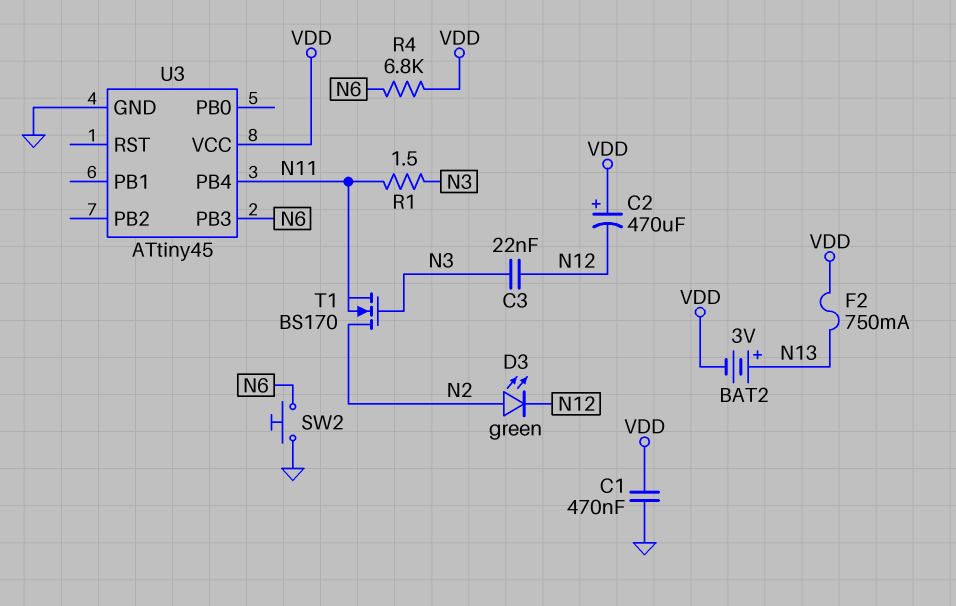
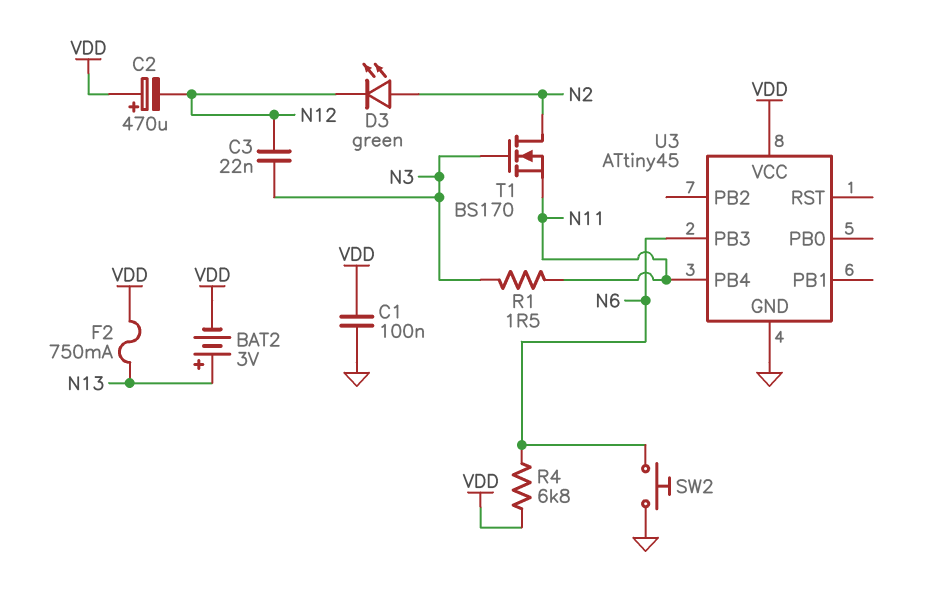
C1: 470nF (GND, VDD) -> 100nF (GND, VDD)

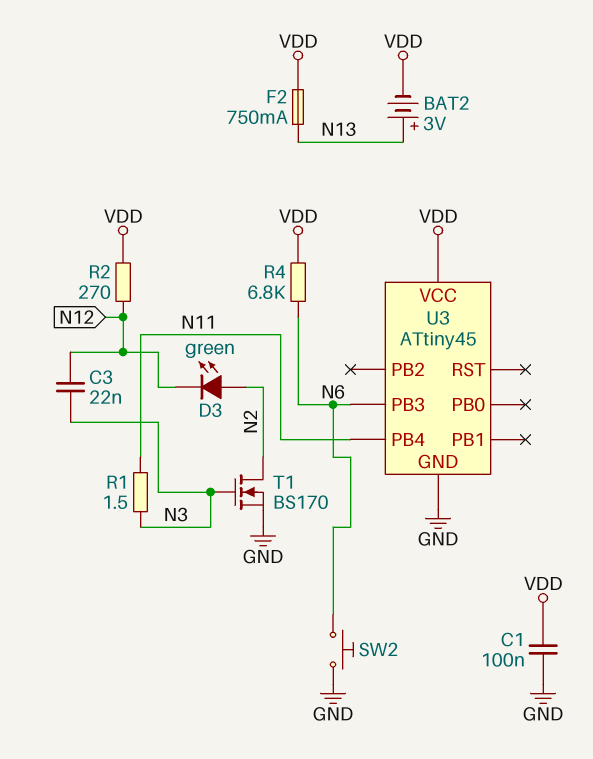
C2: 470uF (plus VDD, minus N12) -> none
R2: none -> 270 (N12, VDD)
T1: NMOS BS170 (G N3, D N2, S N11) -> NMOS BS170 (G N3, D N2, S GND)

